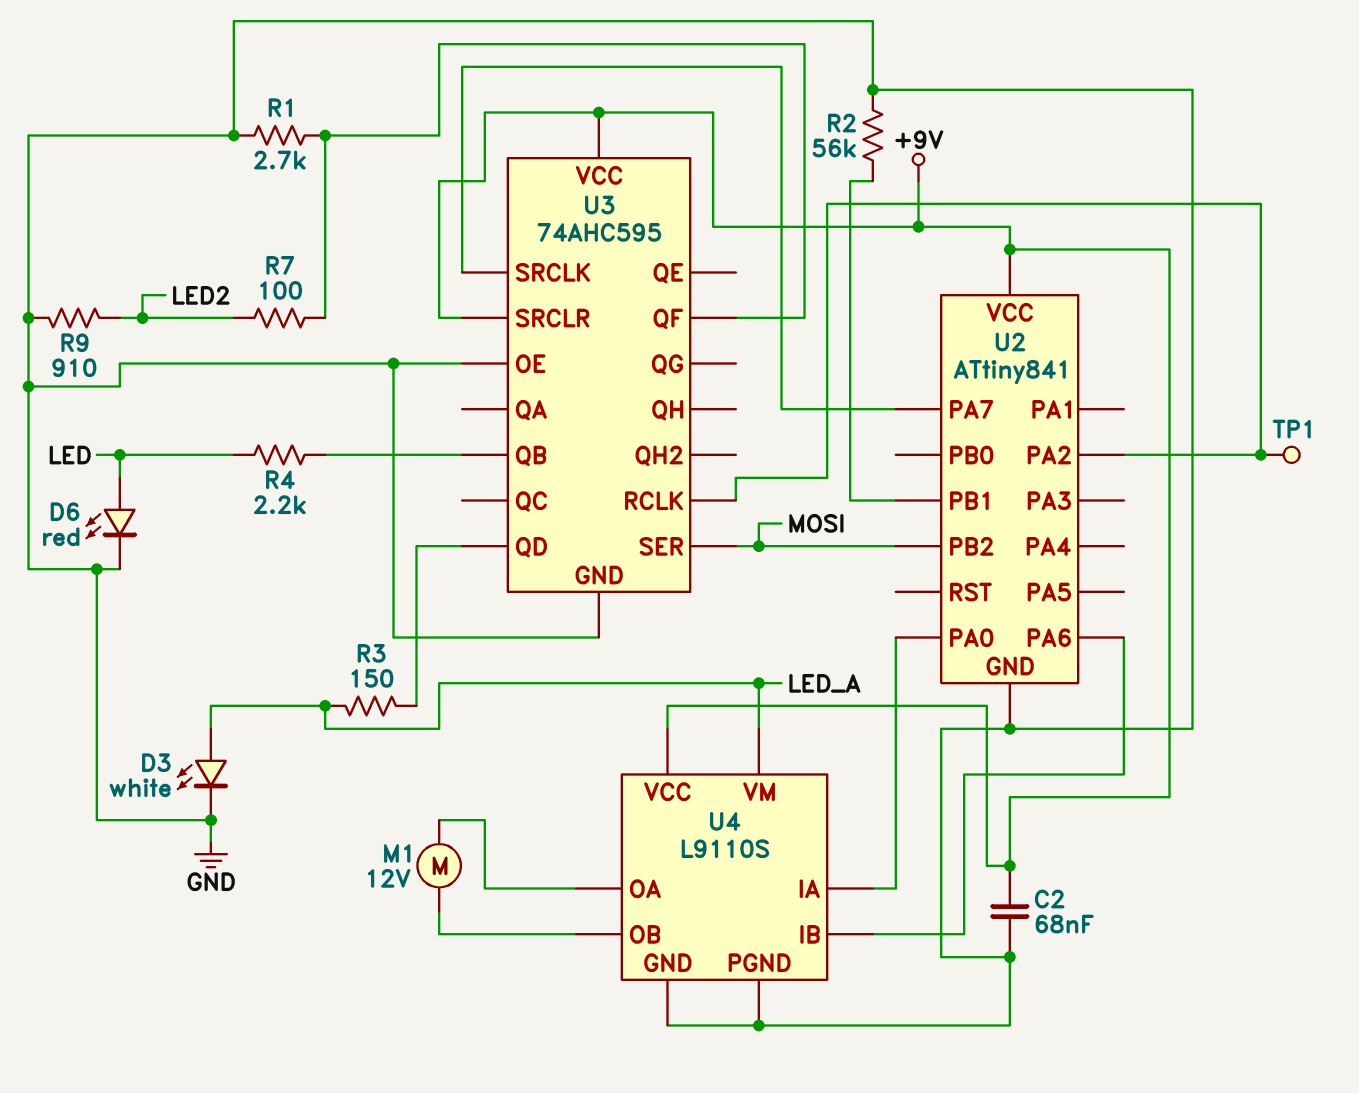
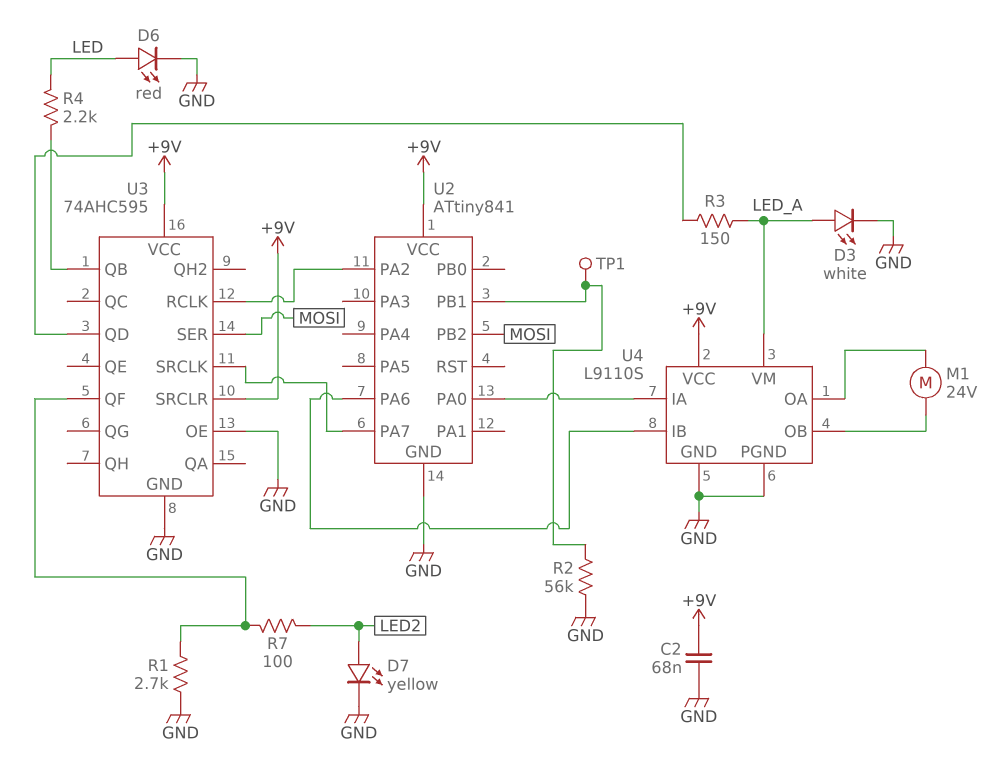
D7: none -> LED yellow (A LED2, K GND)
M1: motor 12V (U4/OA, U4/OB) -> motor 24V (U4/OA, U4/OB)
R9: 910 (GND, LED2) -> none
TP1: test point (U2/PA2) -> test point (U2/PB1)

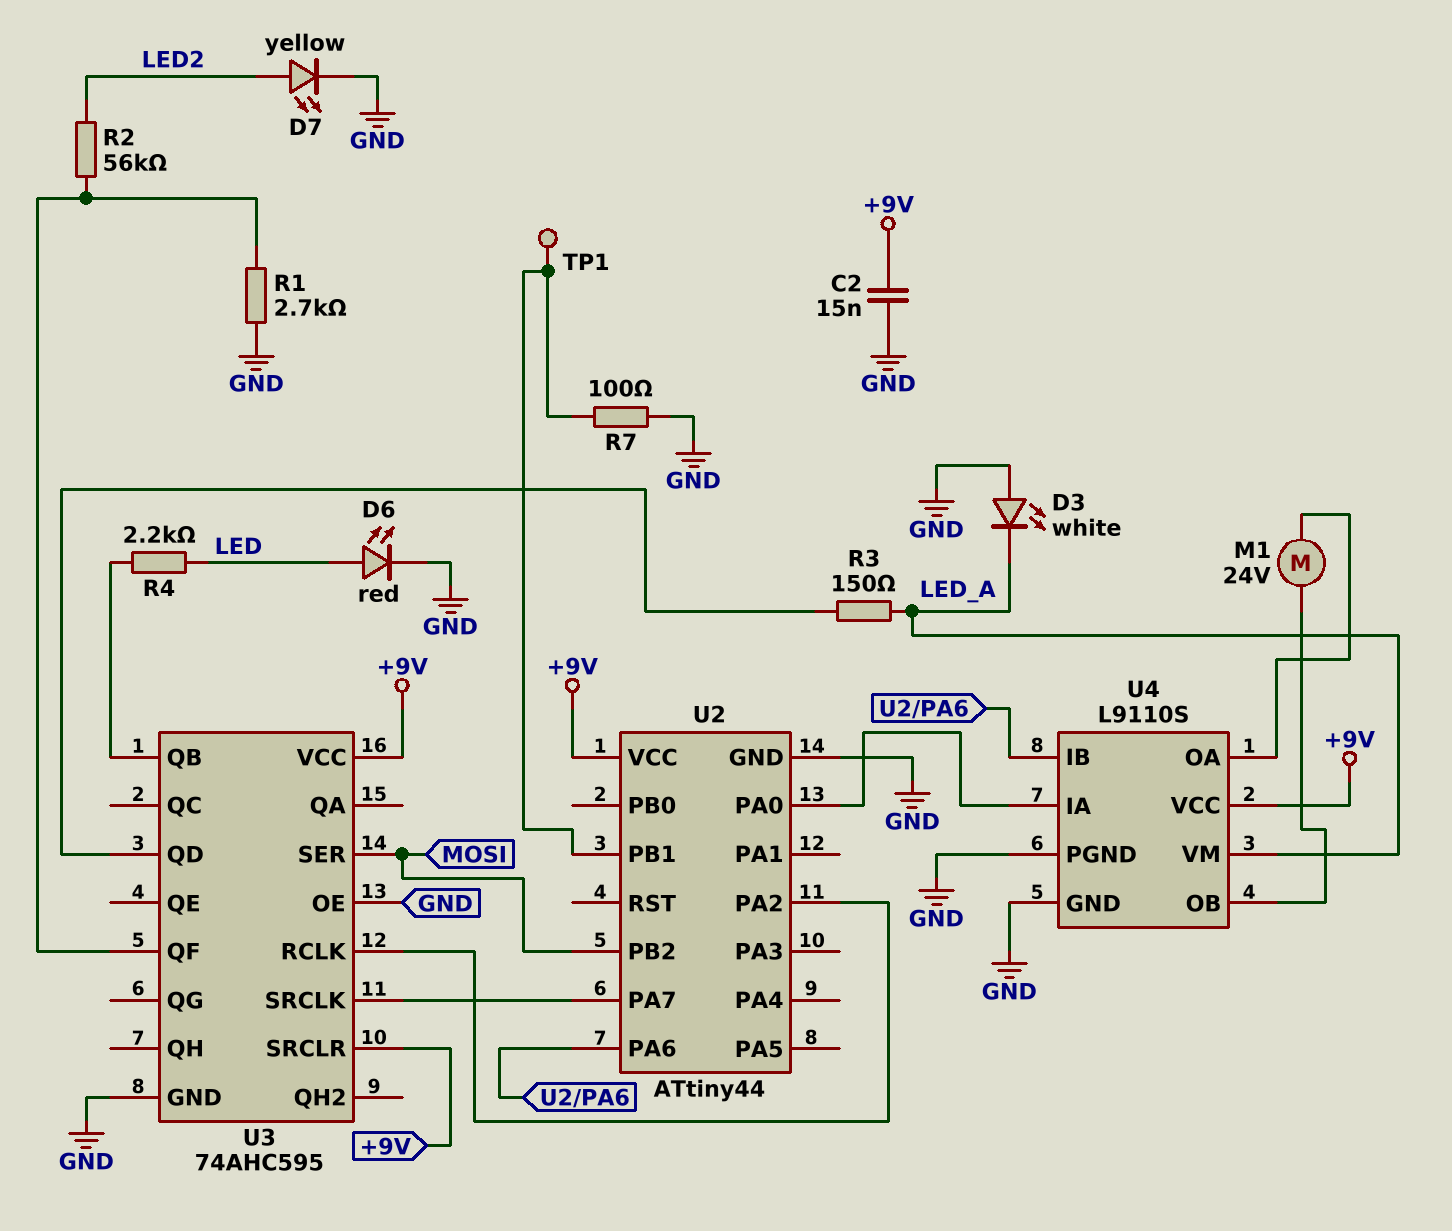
C2: 68nF (+9V, GND) -> 15nF (+9V, GND)
D3: LED white (A LED_A, K GND) -> LED white (A GND, K LED_A)
R2: 56k (GND, U2/PB1) -> 56k (LED2, U3/QF)
R7: 100 (LED2, U3/QF) -> 100 (GND, U2/PB1)
U2: ATtiny841 -> ATtiny44

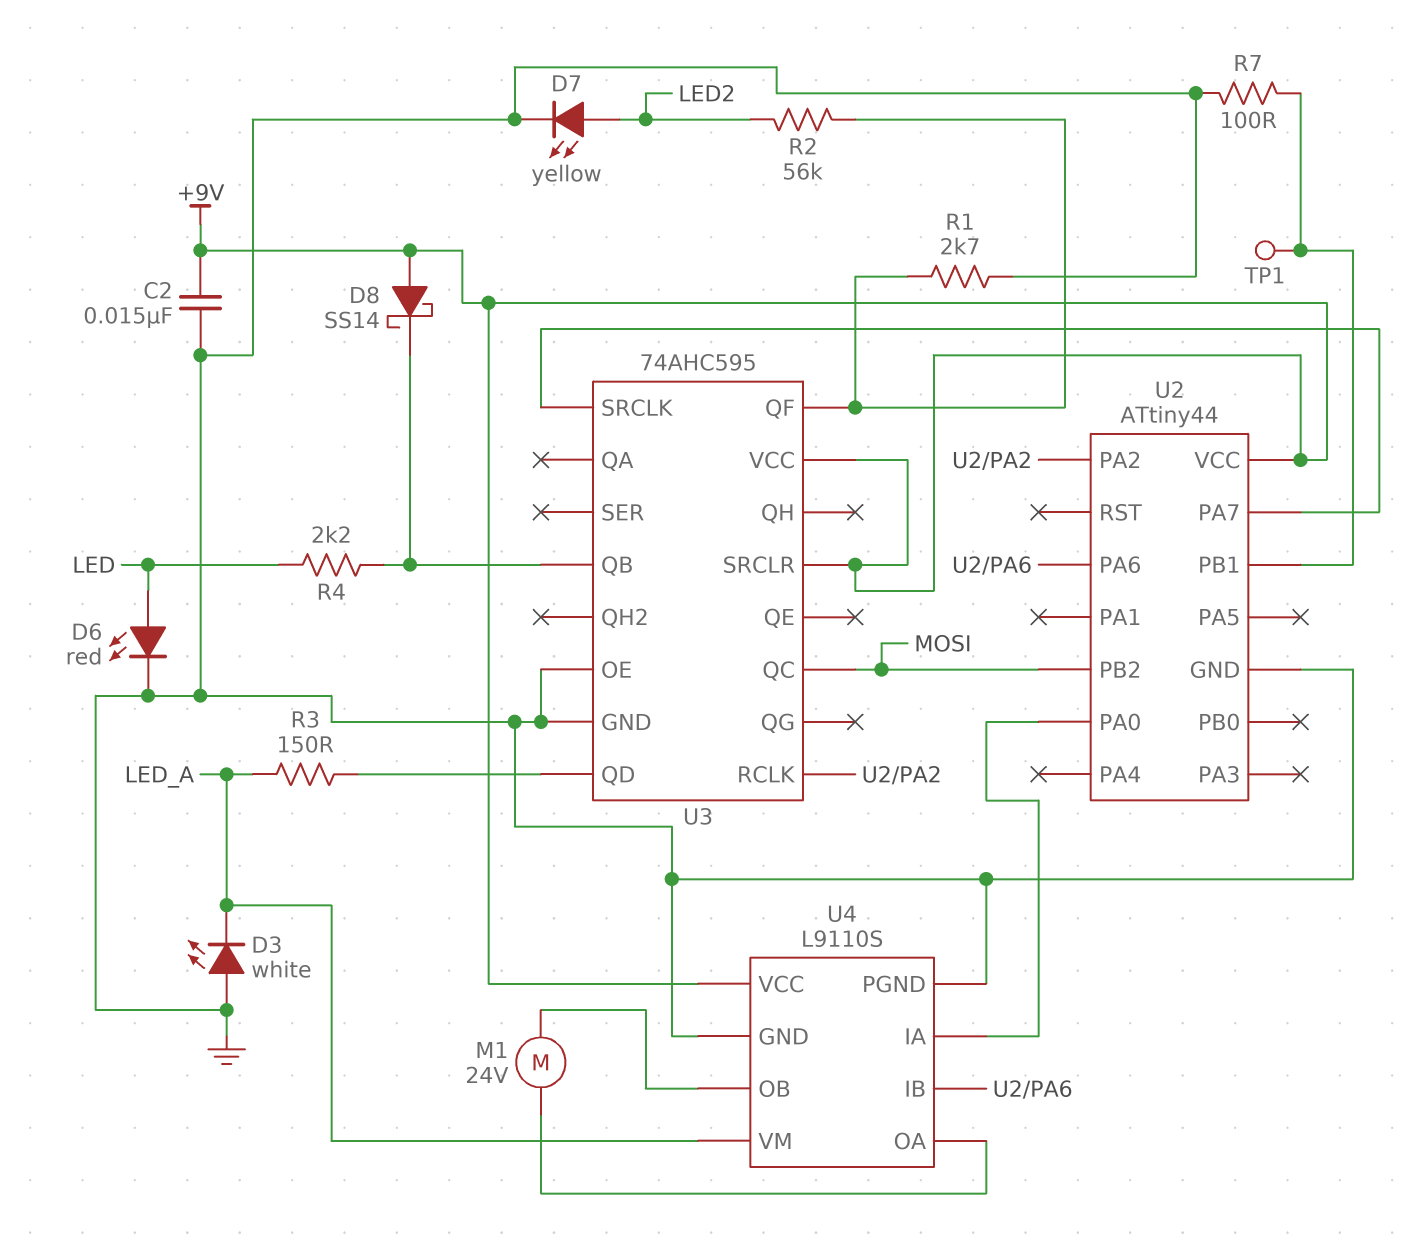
D8: none -> schottky SS14 (A +9V, K U3/QB)
U3 pin QC: none -> MOSI
U3 pin SER: MOSI -> none

